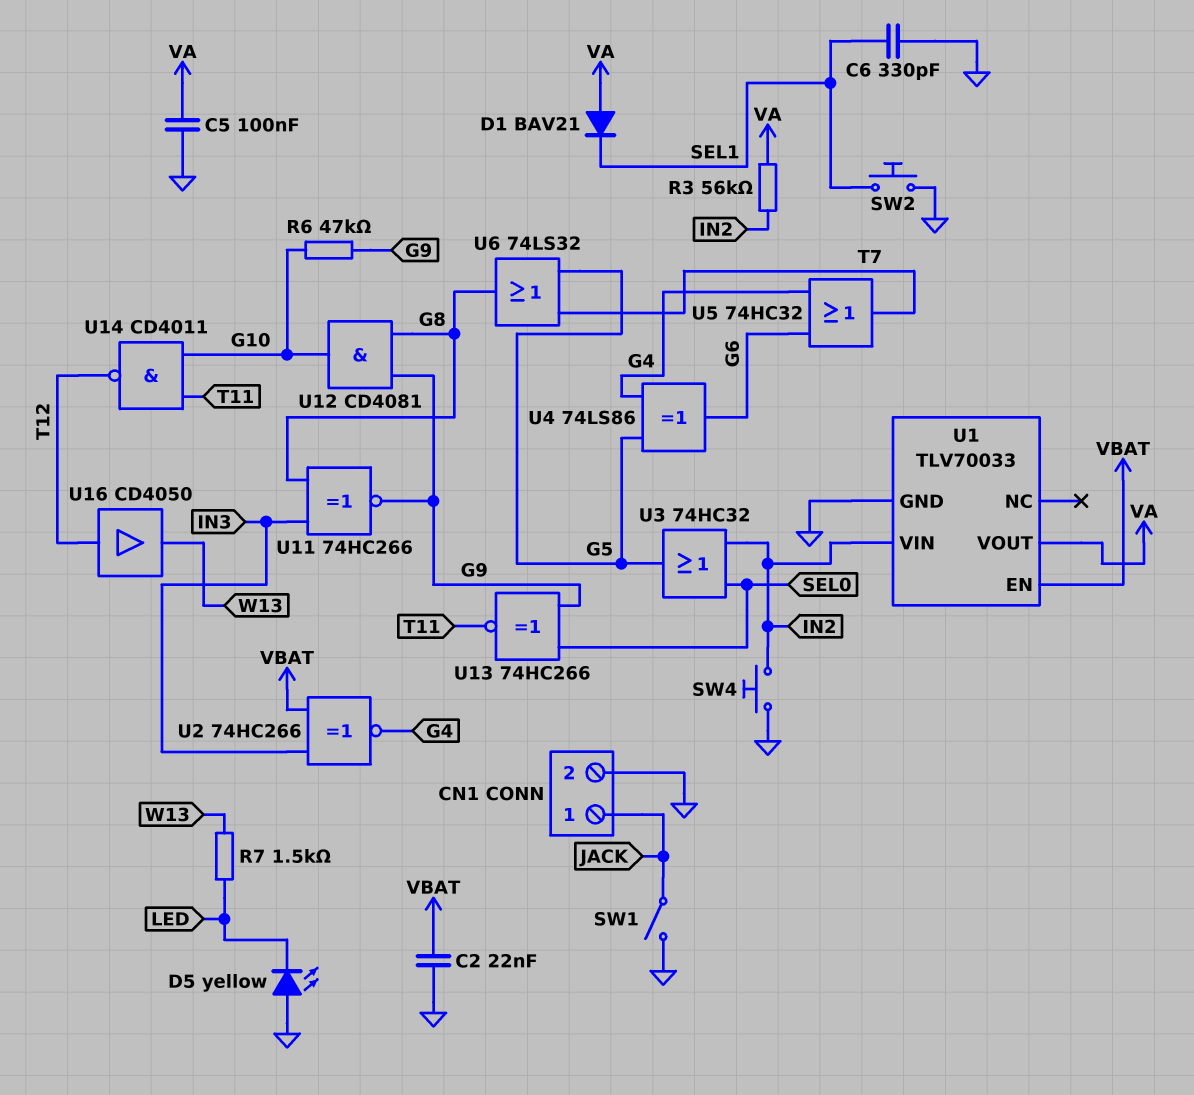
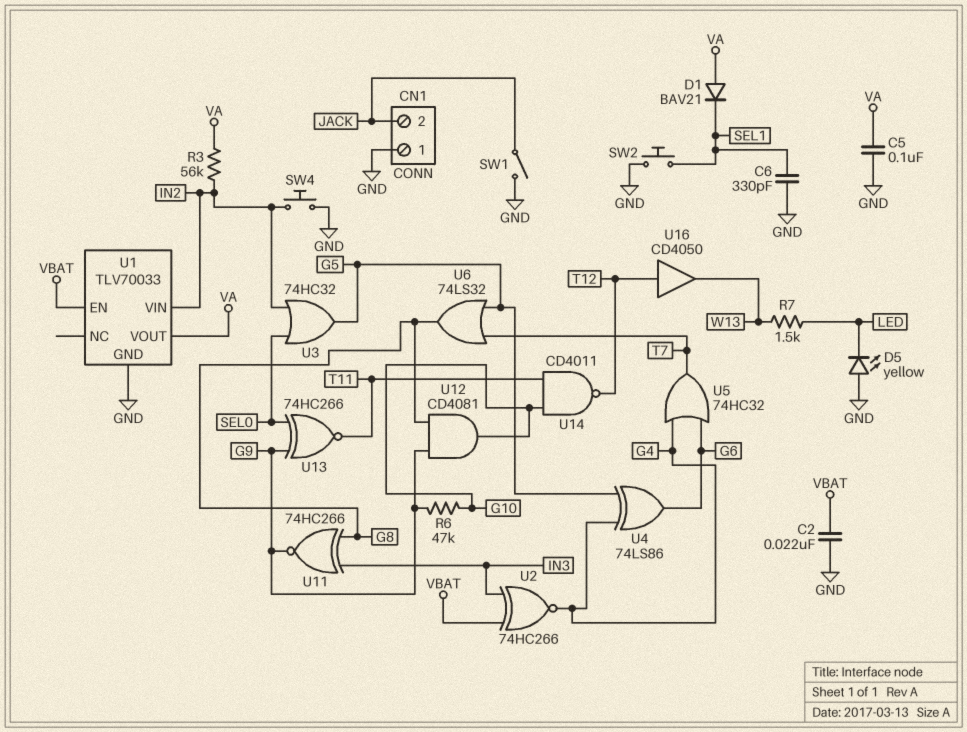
CN1 pin 1: JACK -> GND
CN1 pin 2: GND -> JACK

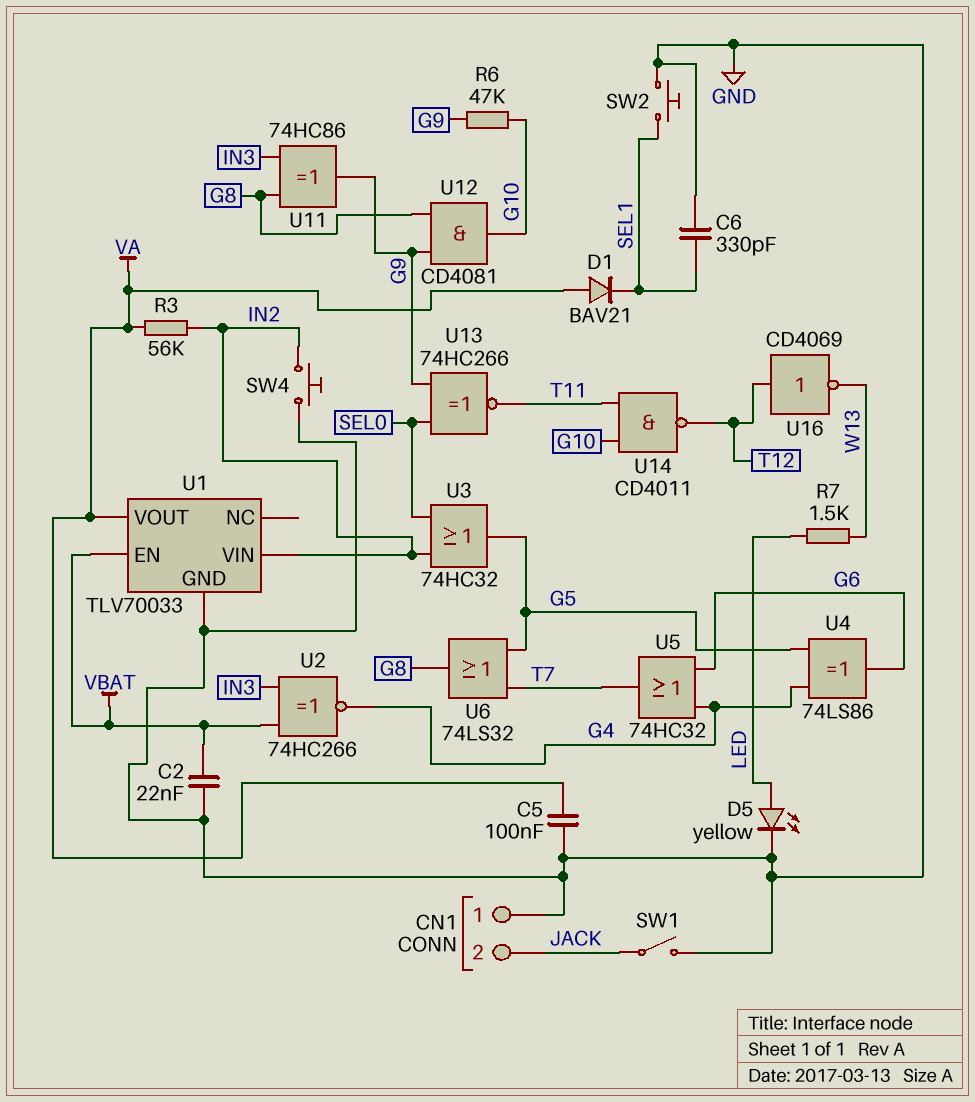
D5: LED yellow (A GND, K LED) -> LED yellow (A LED, K GND)
U11: XNOR 74HC266 (in G8, in IN3, out G9) -> XOR 74HC86 (in G8, in IN3, out G9)
U16: buffer CD4050 (in T12, out W13) -> NOT CD4069 (in T12, out W13)

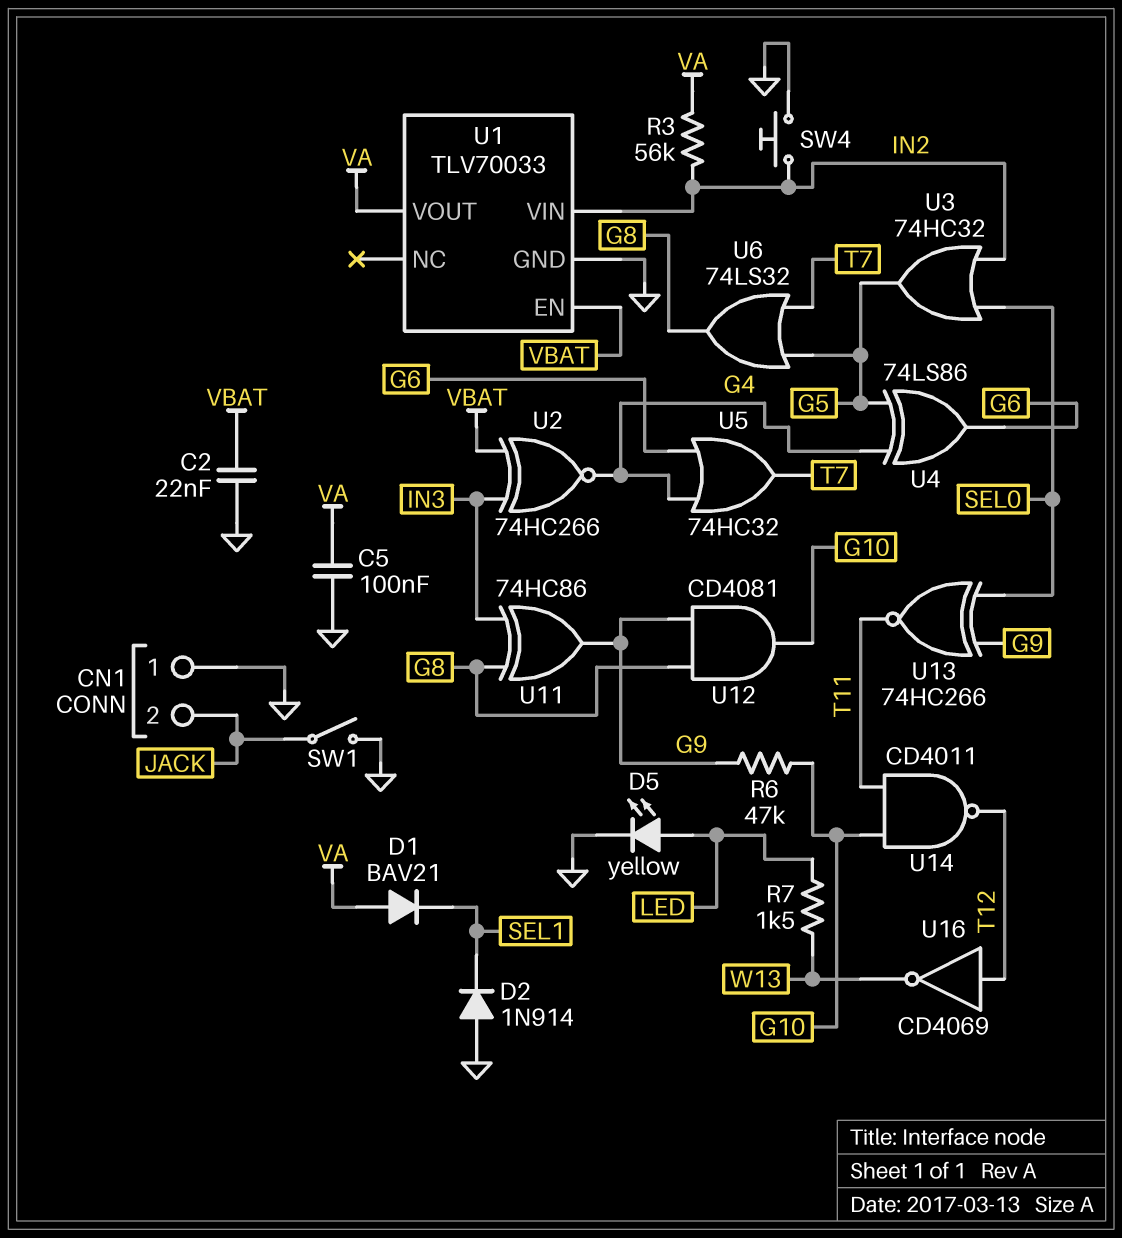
C6: 330pF (GND, SEL1) -> none
D2: none -> diode 1N914 (A GND, K SEL1)
SW2: button (GND, SEL1) -> none

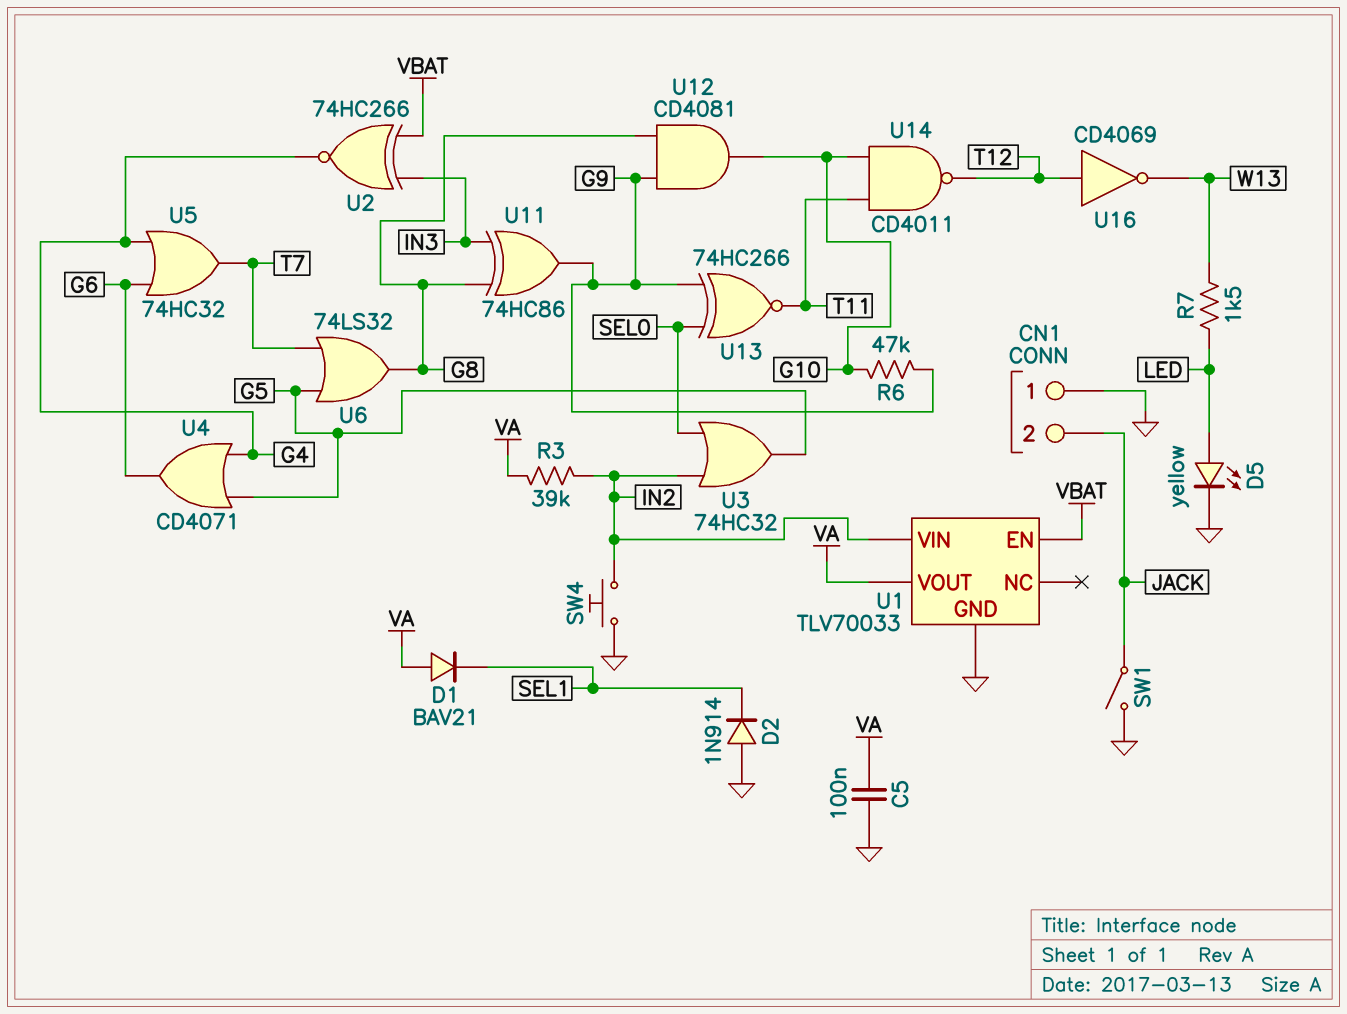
C2: 22nF (GND, VBAT) -> none
R3: 56k (IN2, VA) -> 39k (IN2, VA)
U4: XOR 74LS86 (in G4, in G5, out G6) -> OR CD4071 (in G4, in G5, out G6)

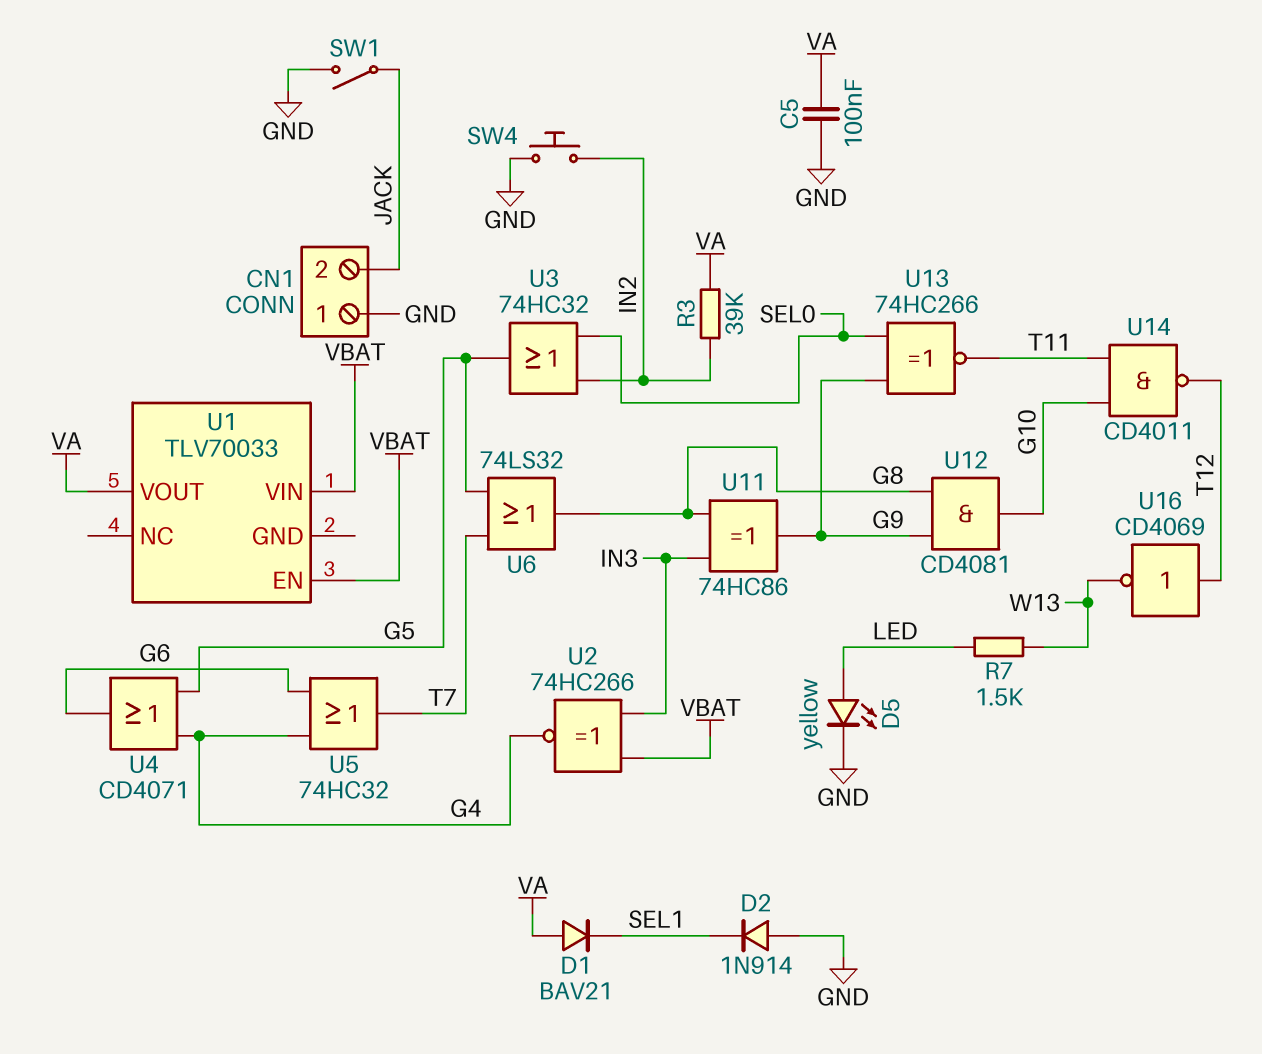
R6: 47k (G9, G10) -> none
U1 pin GND: GND -> none
U1 pin VIN: IN2 -> VBAT

